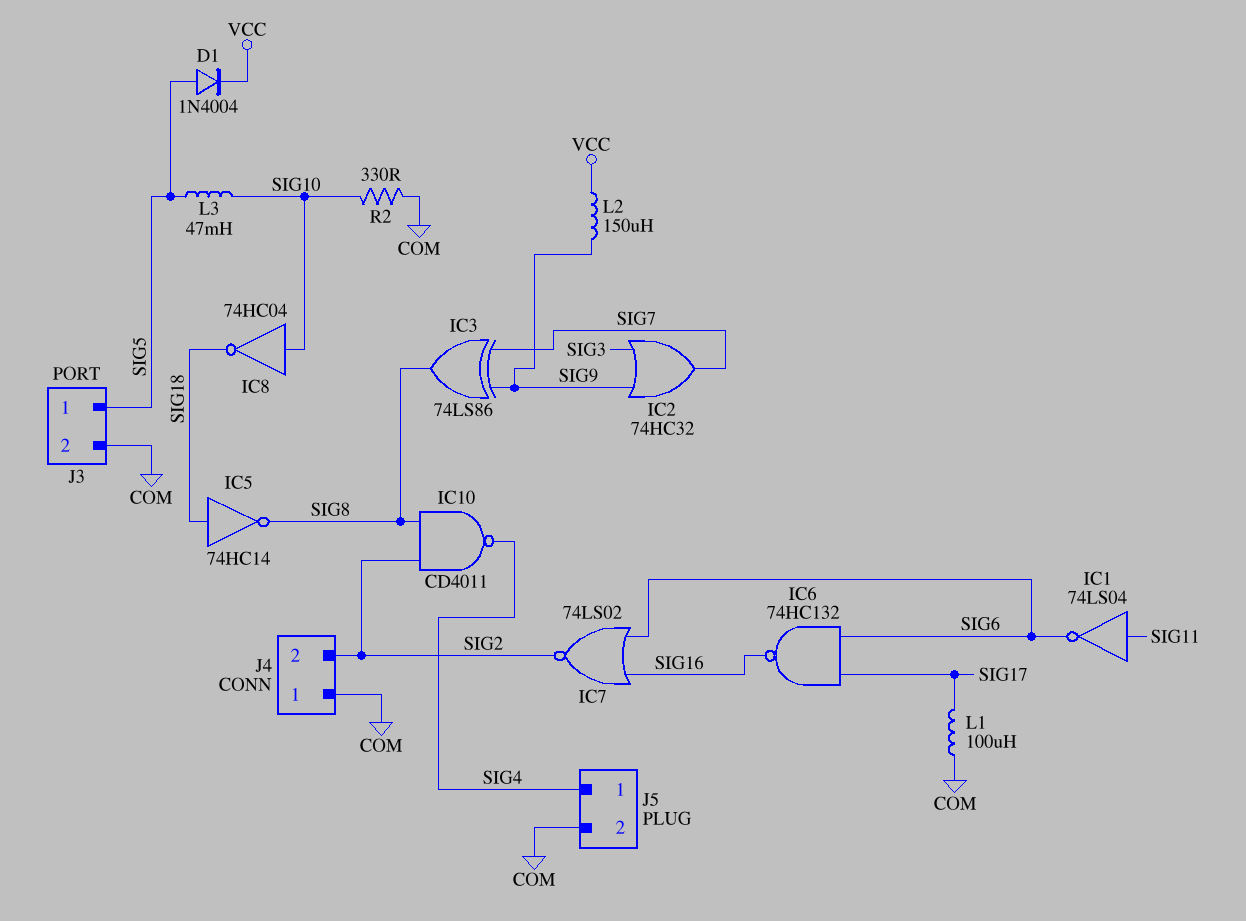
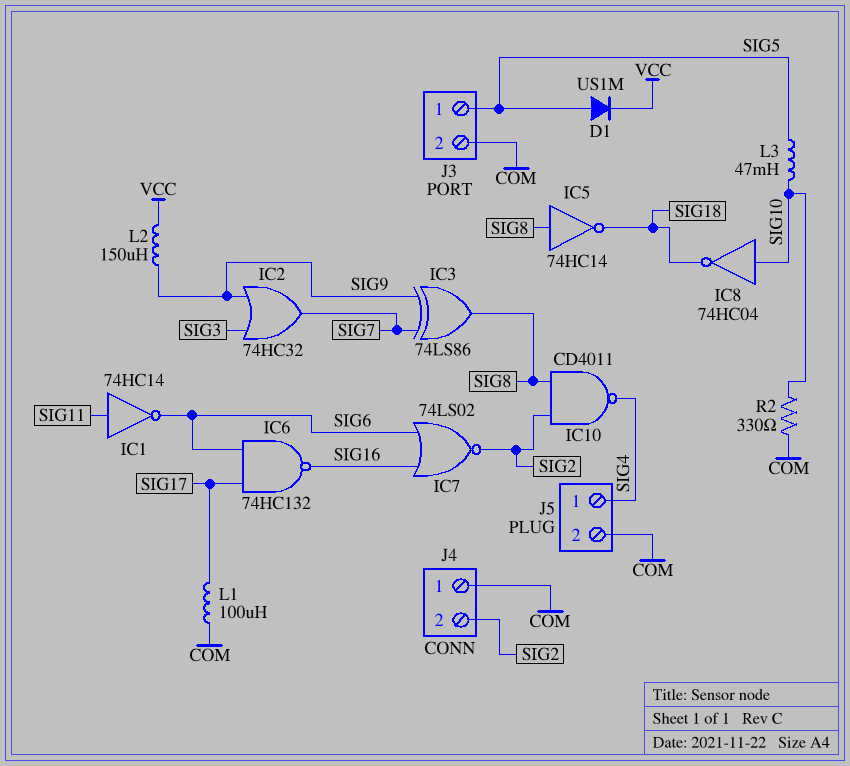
D1: diode 1N4004 (A SIG5, K VCC) -> diode US1M (A SIG5, K VCC)
IC1: NOT 74LS04 (in SIG11, out SIG6) -> NOT 74HC14 (in SIG11, out SIG6)
IC5: NOT 74HC14 (in SIG18, out SIG8) -> NOT 74HC14 (in SIG8, out SIG18)

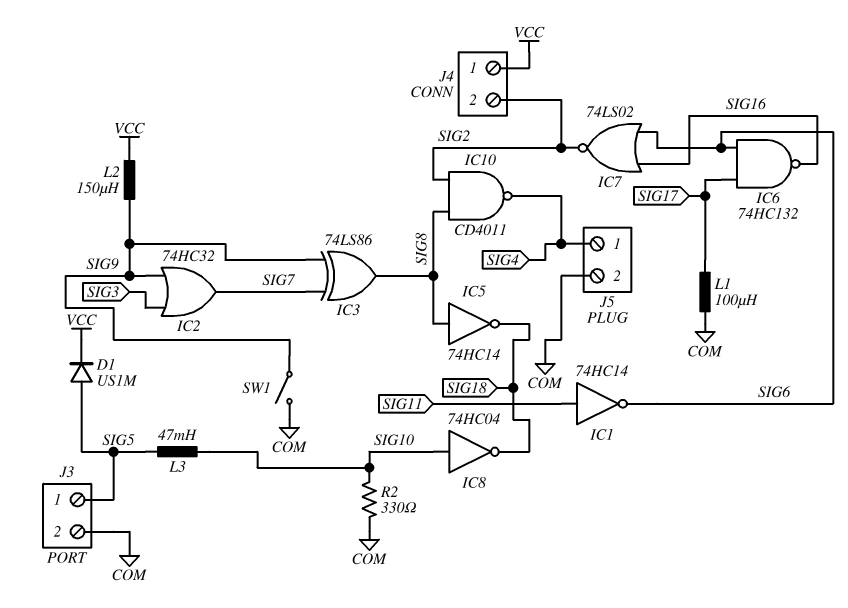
J4 pin 1: COM -> VCC
SW1: none -> switch (COM, SIG9)

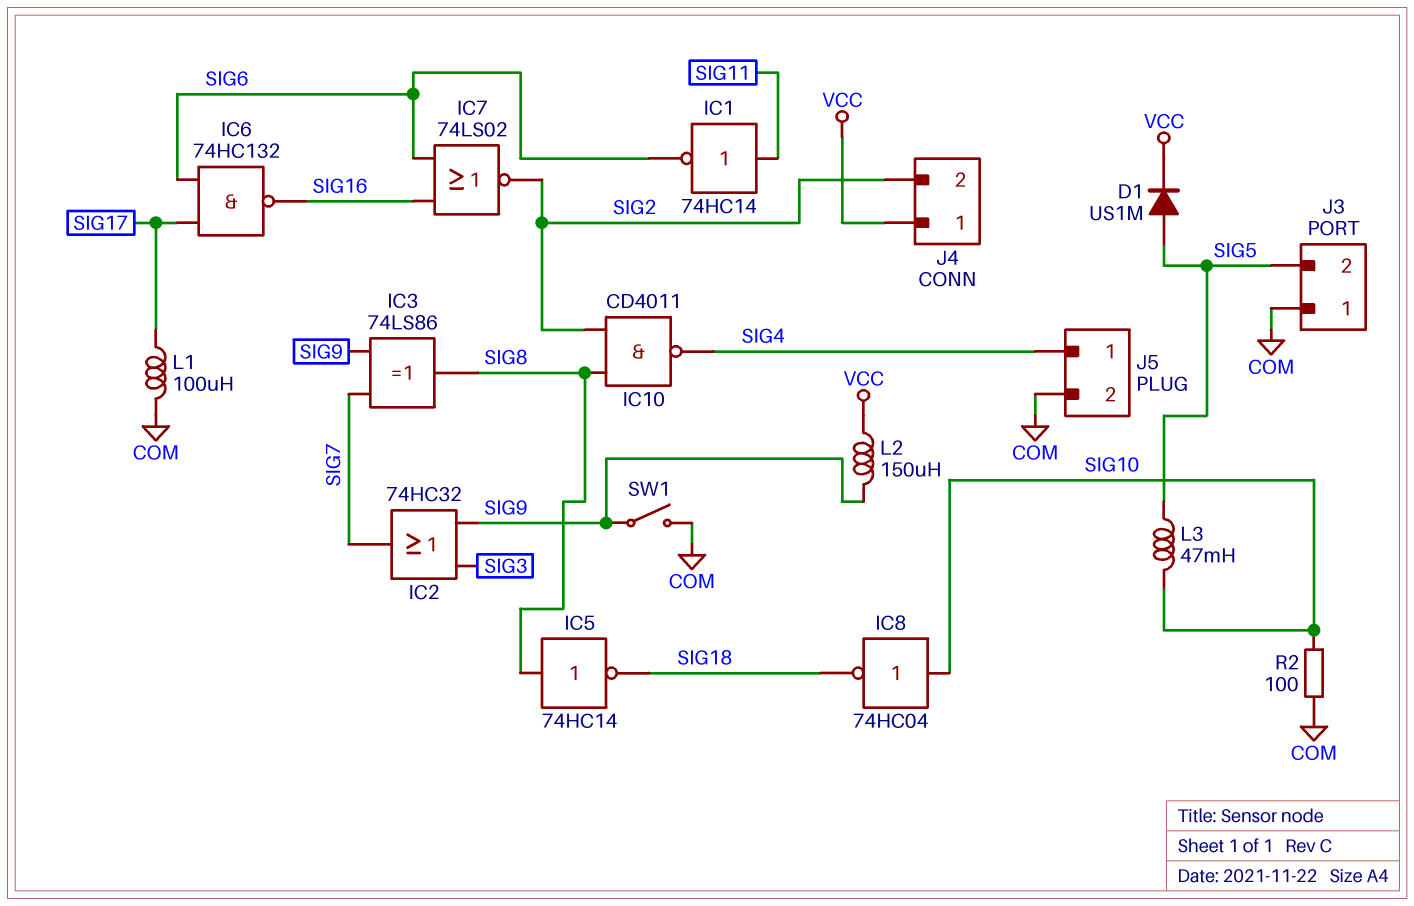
J3 pin 1: SIG5 -> COM
J3 pin 2: COM -> SIG5
R2: 330 (COM, SIG10) -> 100 (COM, SIG10)

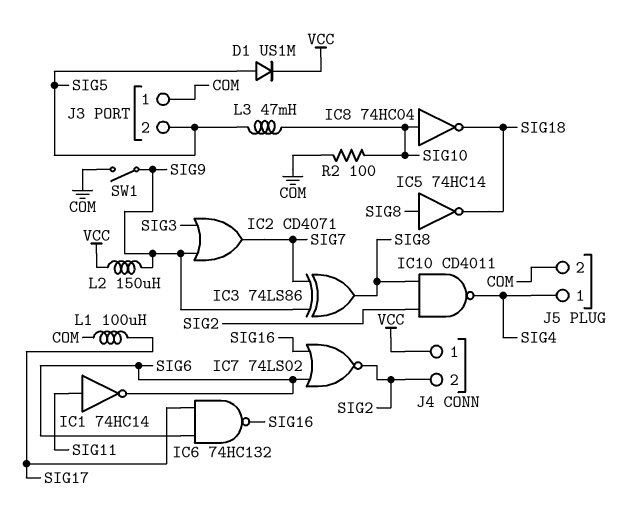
IC2: OR 74HC32 (in SIG3, in SIG9, out SIG7) -> OR CD4071 (in SIG3, in SIG9, out SIG7)

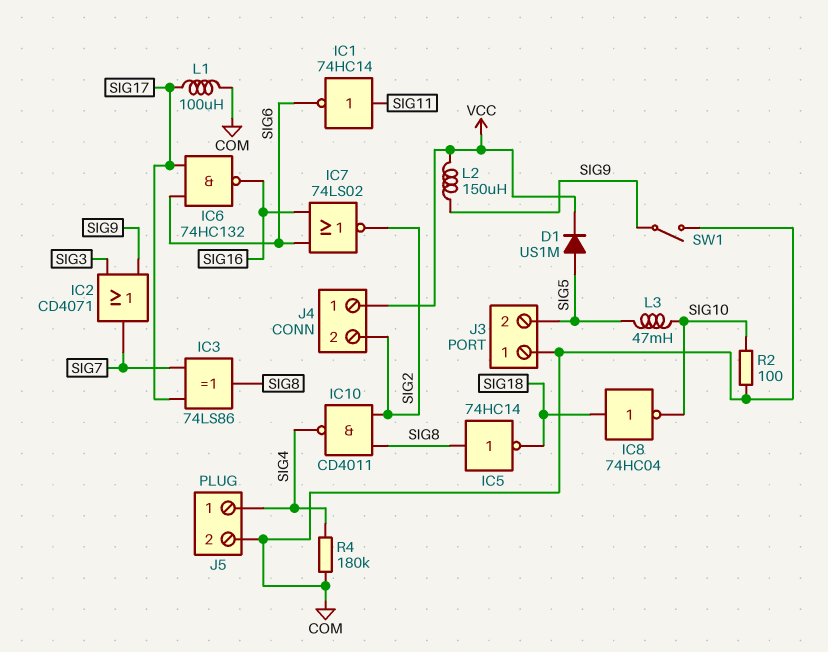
IC3: XOR 74LS86 (in SIG7, in SIG9, out SIG8) -> XOR 74LS86 (in SIG7, in SIG17, out SIG8)
IC8: NOT 74HC04 (in SIG10, out SIG18) -> NOT 74HC04 (in SIG18, out SIG10)
R4: none -> 180k (COM, SIG4)

